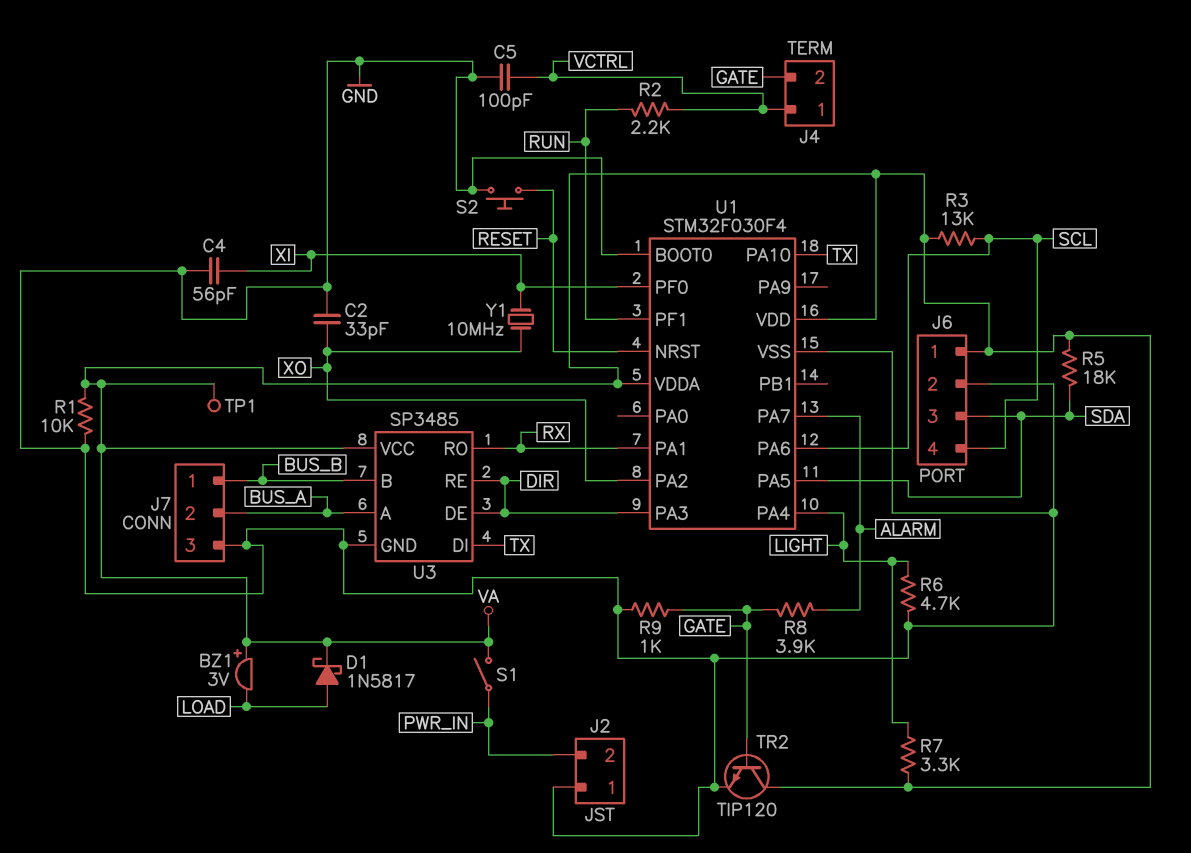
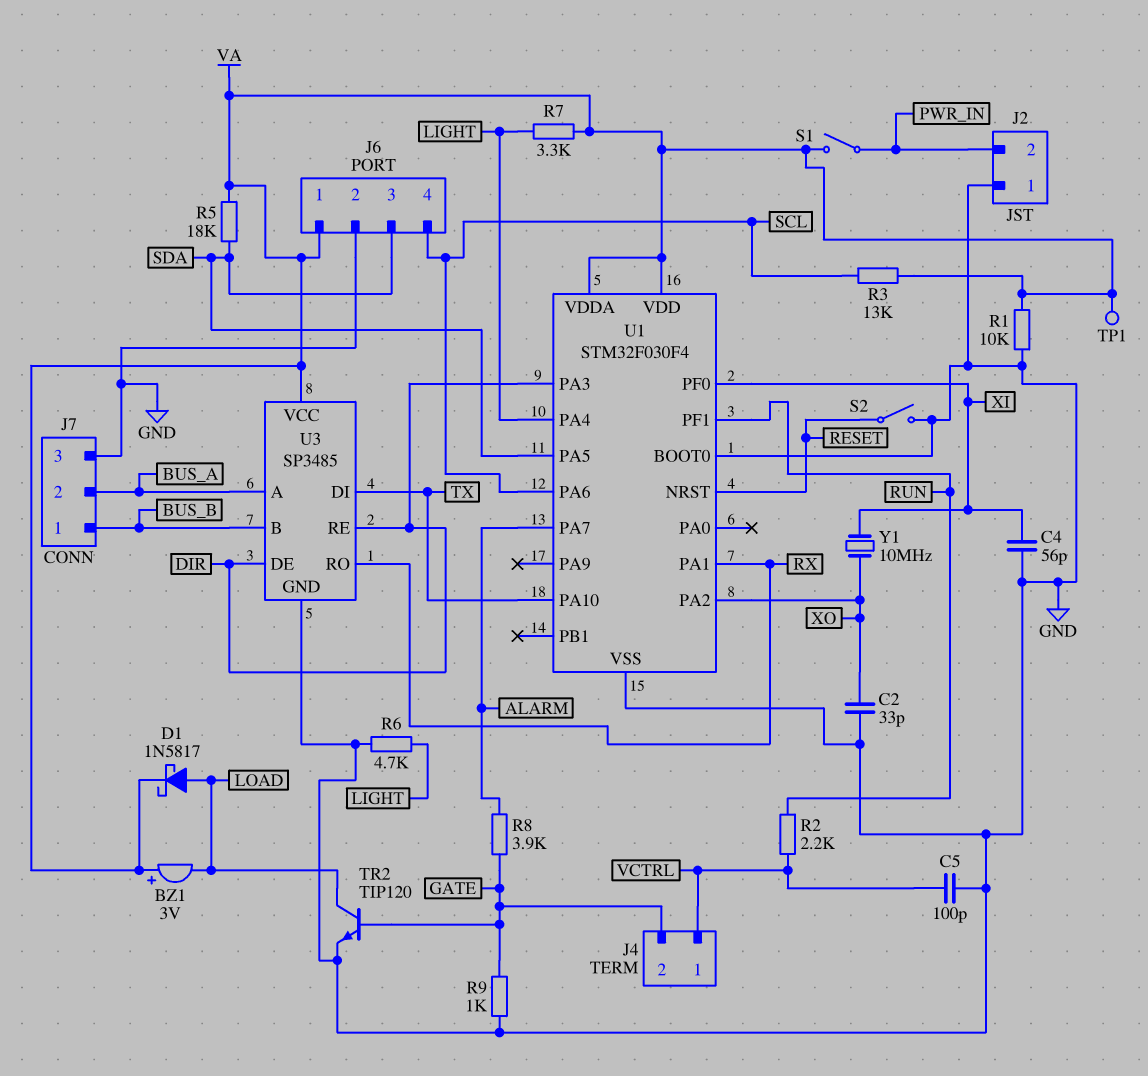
S2: button (GND, RESET) -> switch (GND, RESET)
TR2: NPN TIP120 (B GATE, C VA, E GND) -> NPN TIP120 (B GATE, C LOAD, E GND)

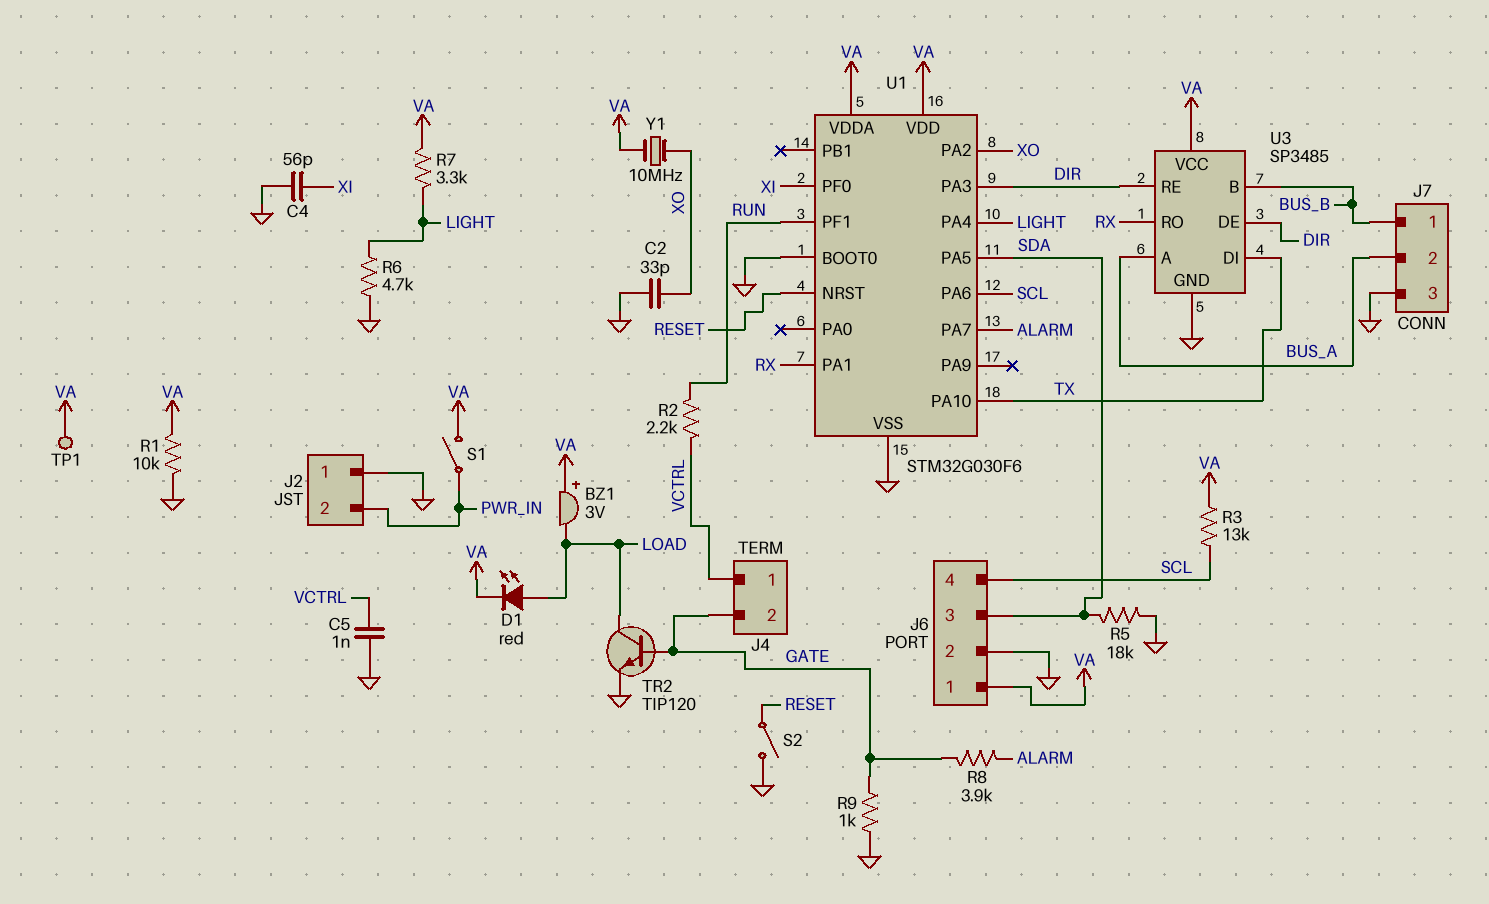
C5: 100pF (GND, VCTRL) -> 1nF (GND, VCTRL)
D1: schottky 1N5817 (A LOAD, K VA) -> LED red (A LOAD, K VA)
R5: 18k (SDA, VA) -> 18k (GND, SDA)
U1: STM32F030F4 -> STM32G030F6
Y1: 10MHz (XI, XO) -> 10MHz (VA, XO)

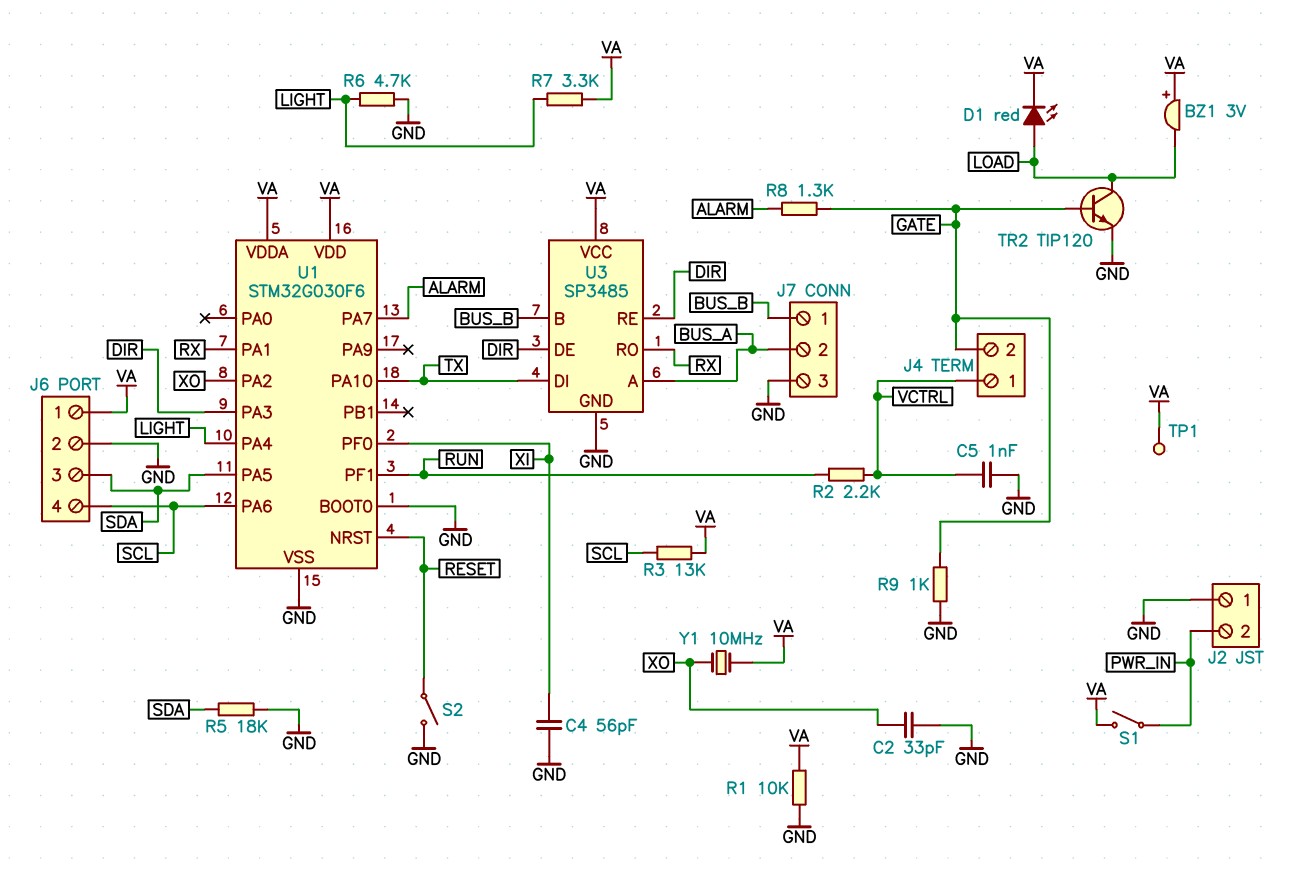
R8: 3.9k (ALARM, GATE) -> 1.3k (ALARM, GATE)

